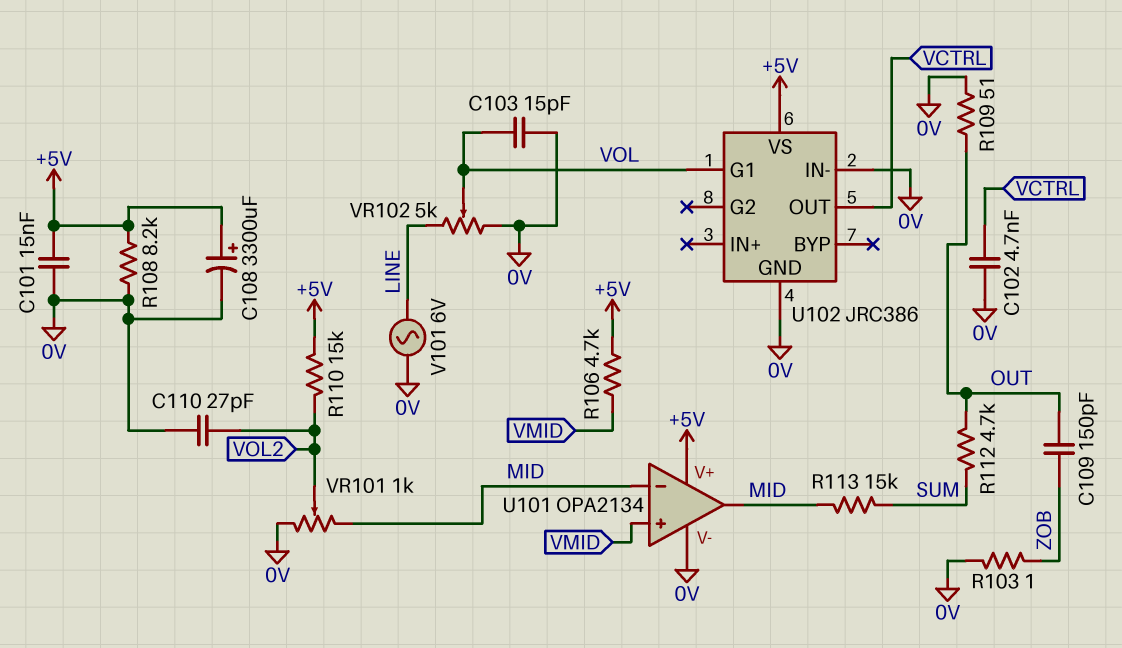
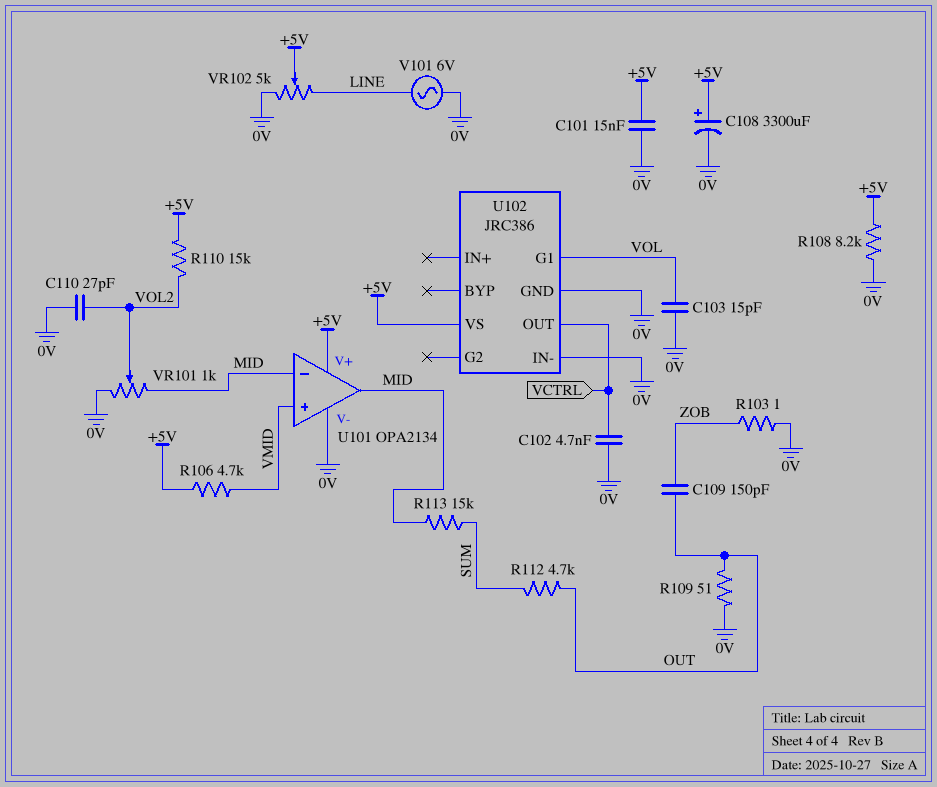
VR102: 5k (0V, LINE, wiper VOL) -> 5k (0V, LINE, wiper +5V)

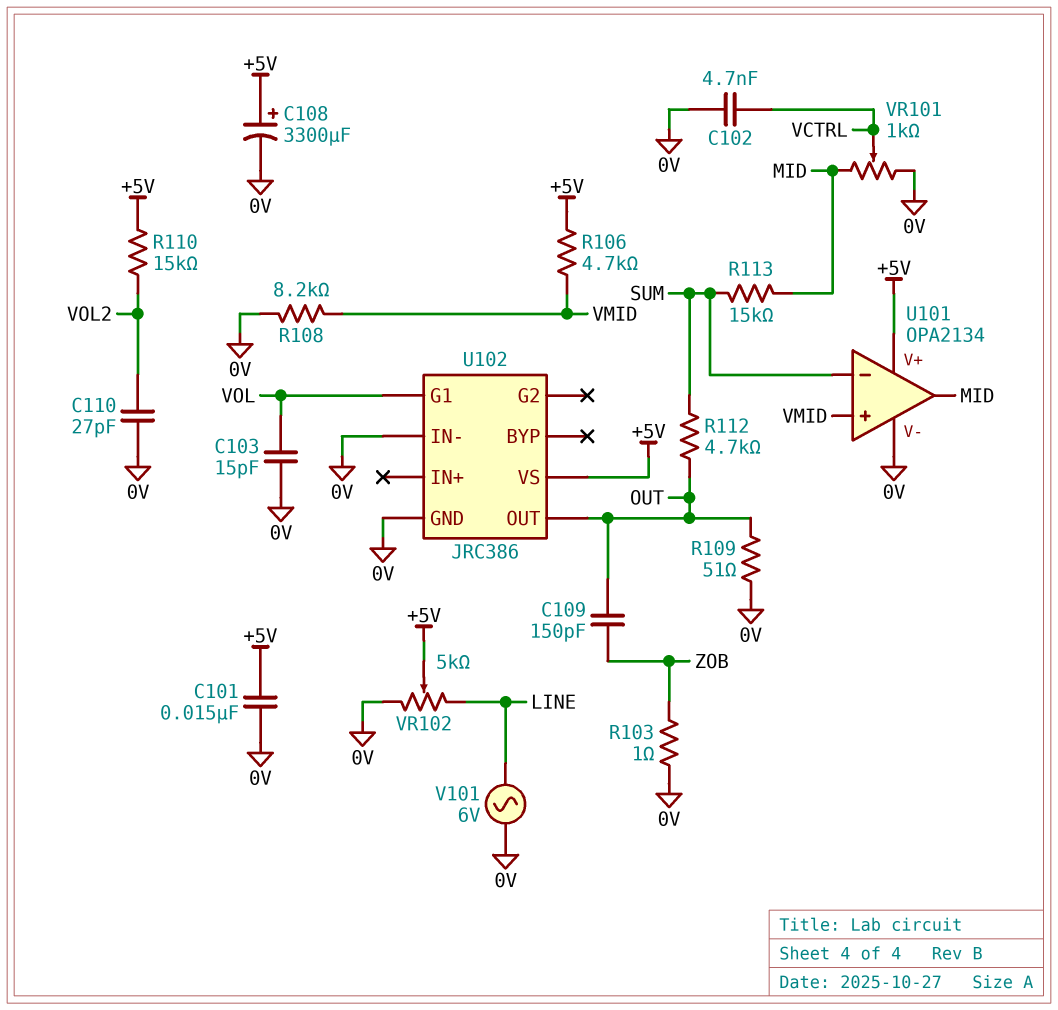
R108: 8.2k (+5V, 0V) -> 8.2k (0V, VMID)
U101 pin in-: MID -> SUM
U102 pin OUT: VCTRL -> OUT
VR101: 1k (0V, MID, wiper VOL2) -> 1k (0V, MID, wiper VCTRL)

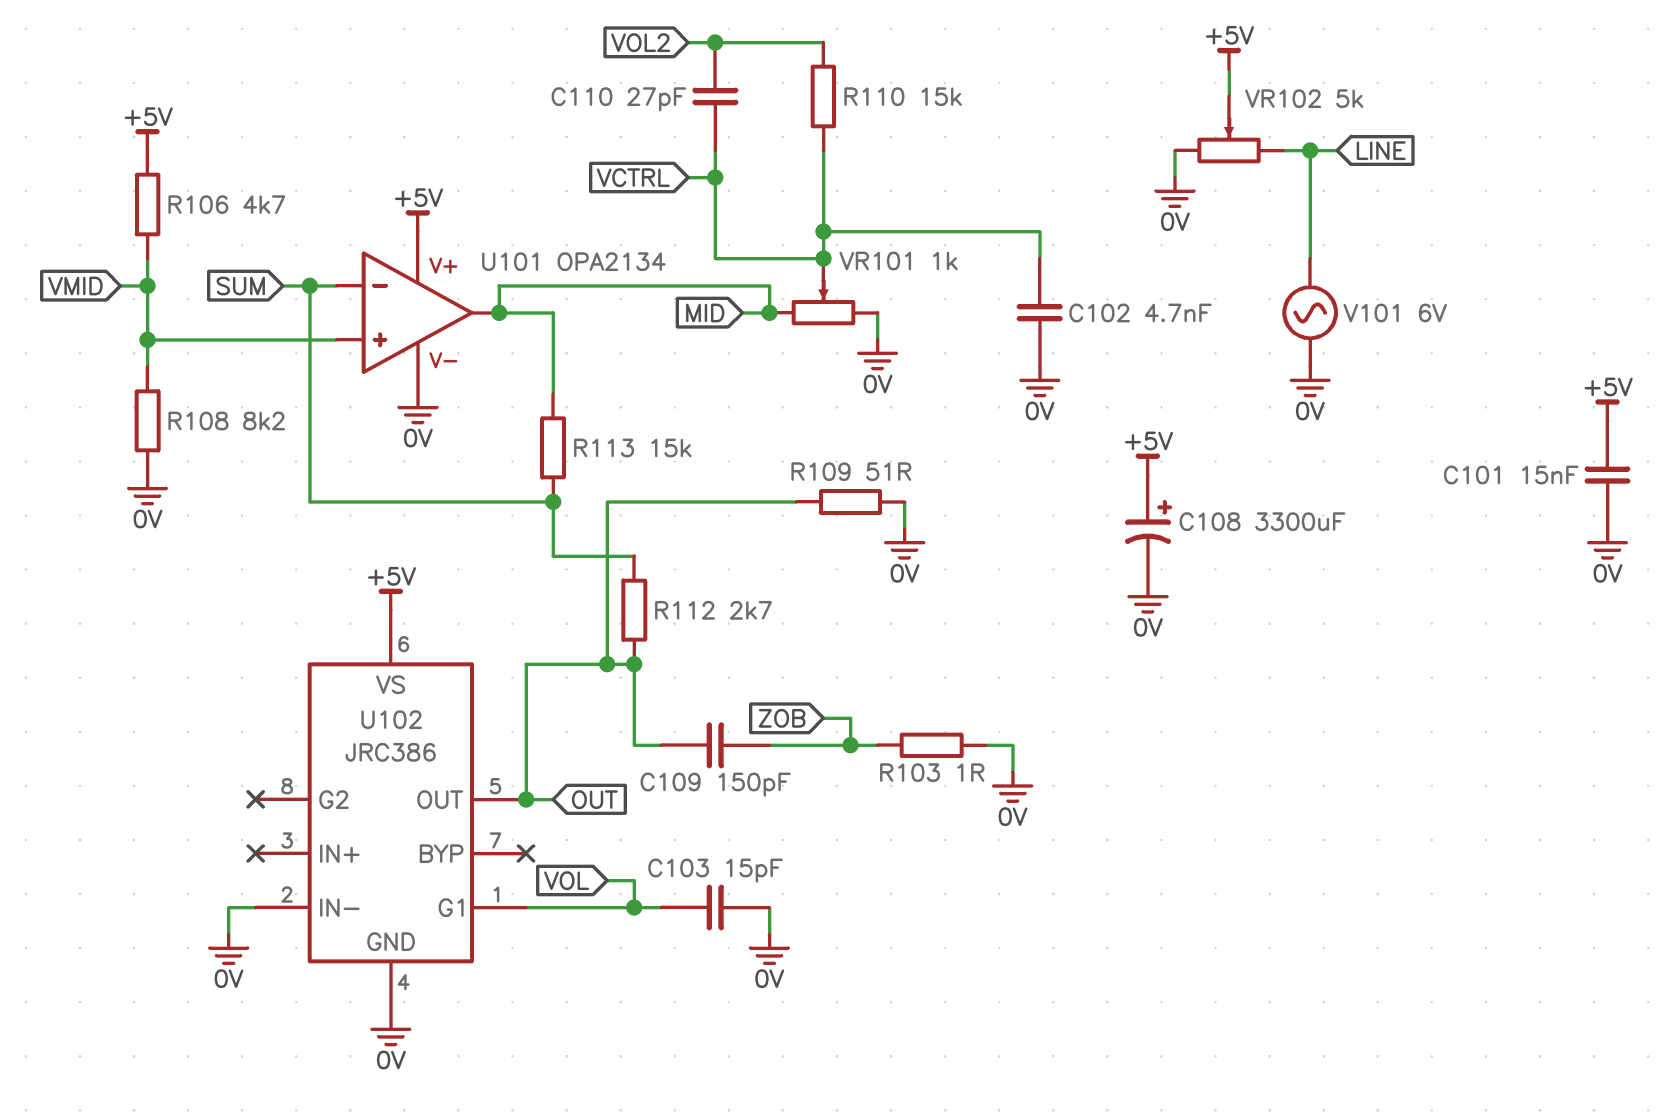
C110: 27pF (0V, VOL2) -> 27pF (VCTRL, VOL2)
R110: 15k (+5V, VOL2) -> 15k (VCTRL, VOL2)
R112: 4.7k (OUT, SUM) -> 2.7k (OUT, SUM)

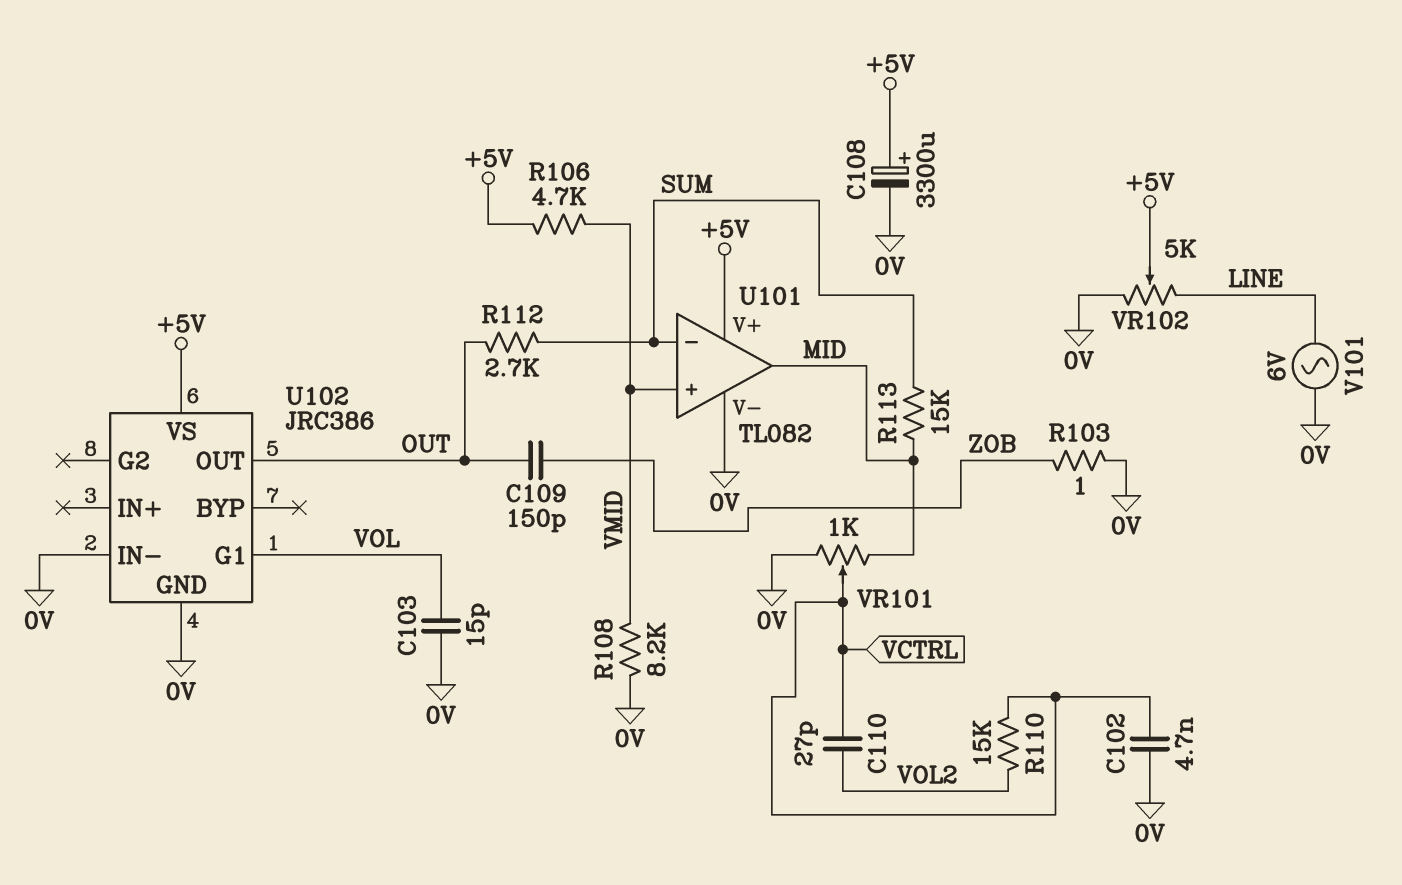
C101: 15nF (+5V, 0V) -> none
R109: 51 (0V, OUT) -> none
U101: OPA2134 -> TL082

